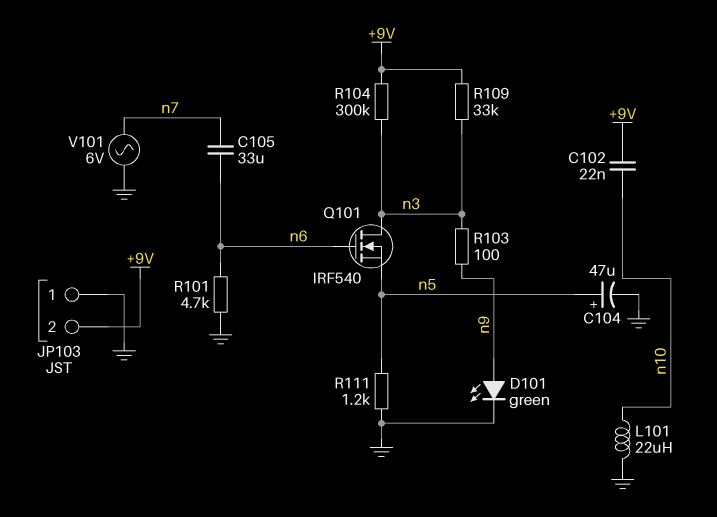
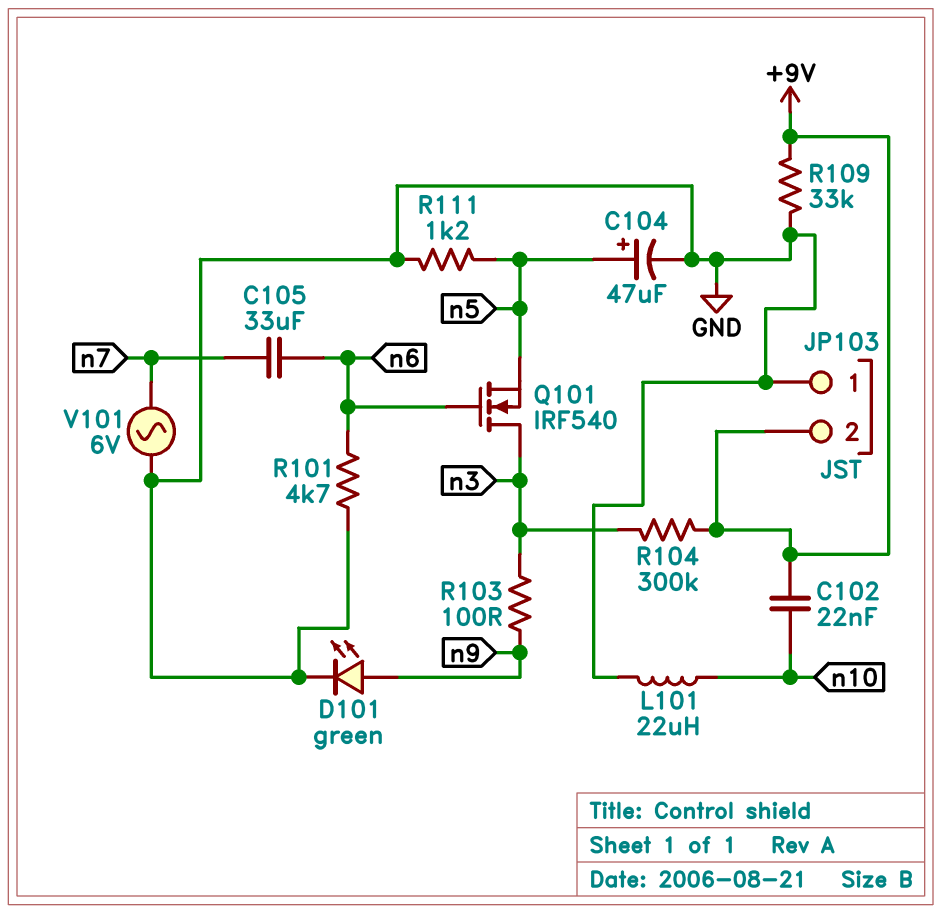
R109: 33k (+9V, n3) -> 33k (+9V, GND)

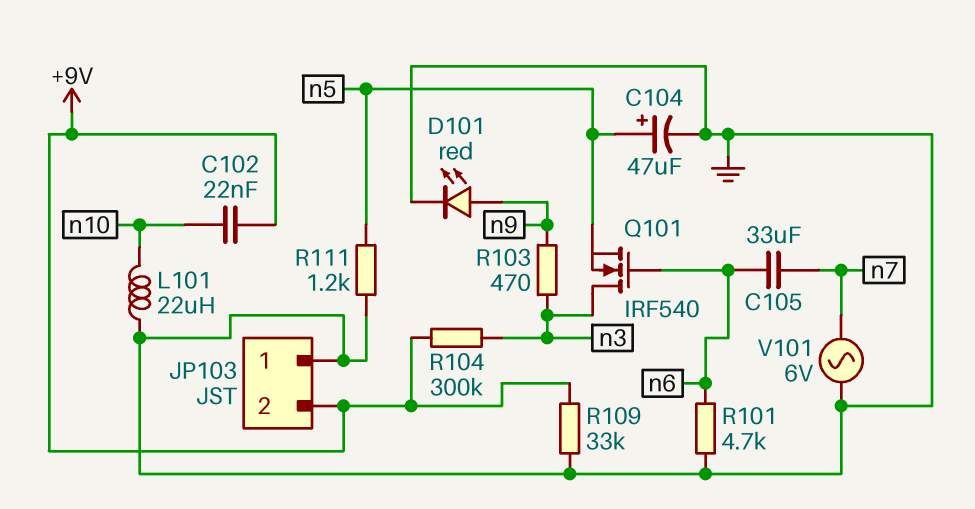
D101: LED green (A n9, K GND) -> LED red (A n9, K GND)
R103: 100 (n3, n9) -> 470 (n3, n9)

